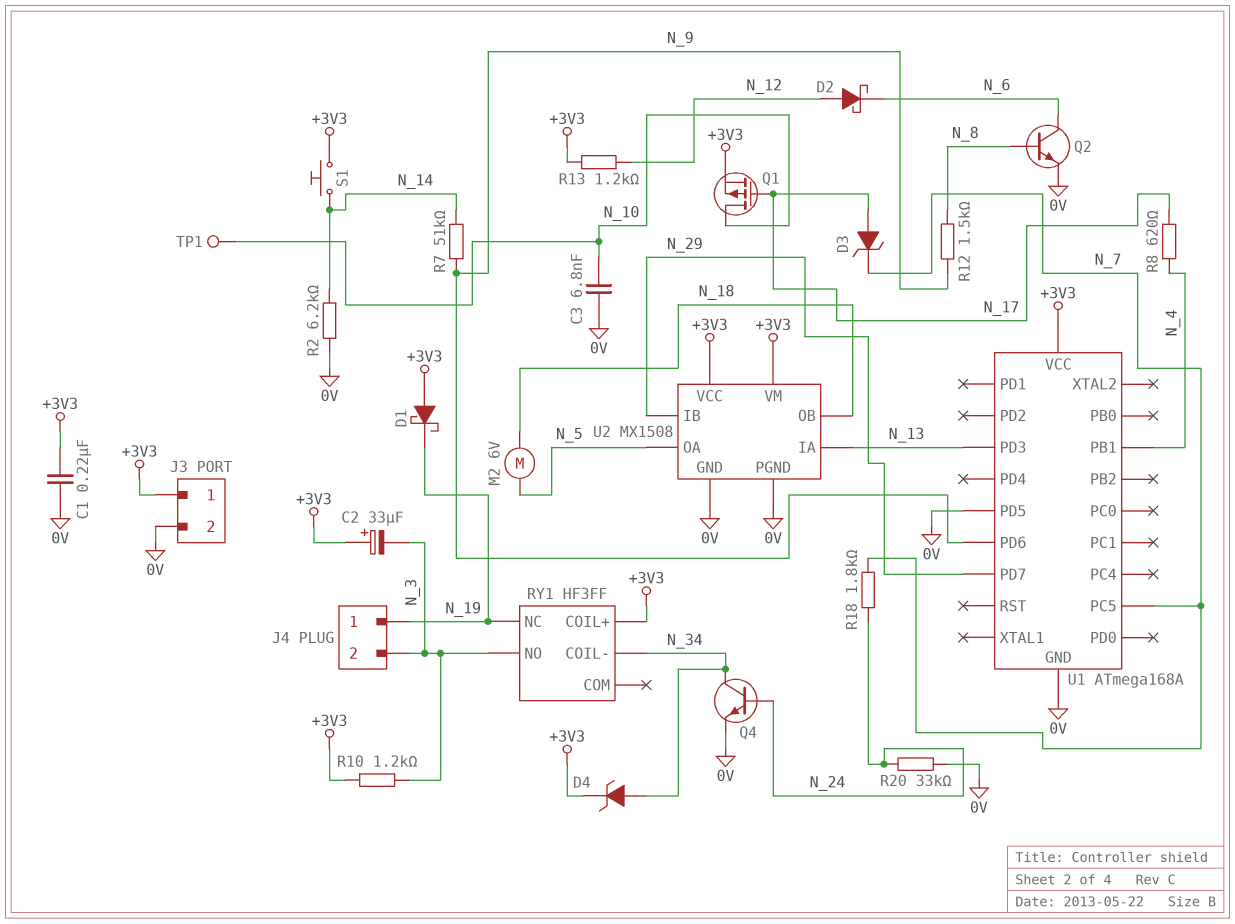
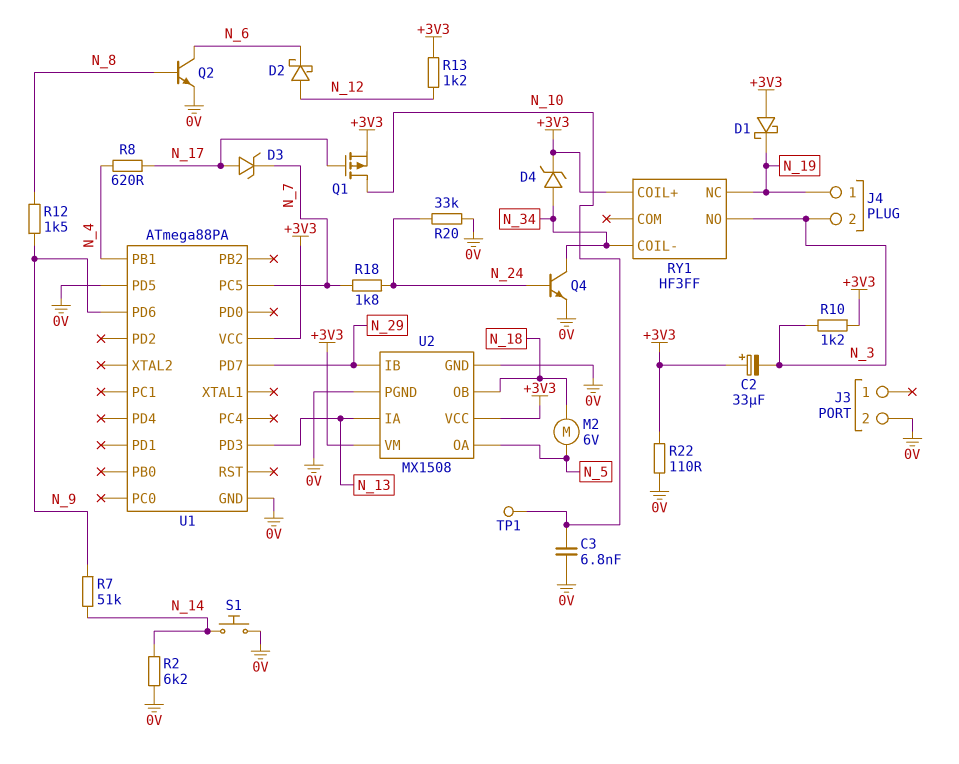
C1: 220nF (+3V3, 0V) -> none
J3 pin 1: +3V3 -> none
R22: none -> 110 (+3V3, 0V)
S1: button (+3V3, N_14) -> button (0V, N_14)
U1: ATmega168A -> ATmega88PA

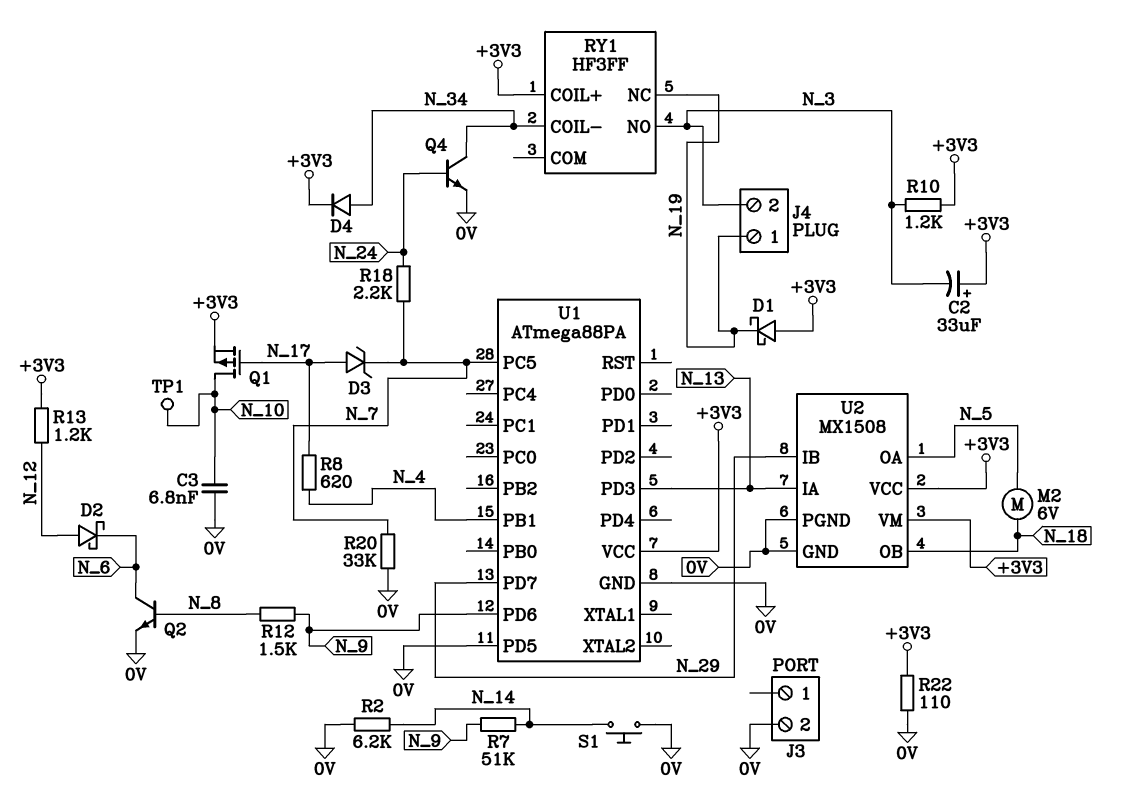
D4: zener (A N_34, K +3V3) -> diode (A N_34, K +3V3)
R18: 1.8k (N_7, N_24) -> 2.2k (N_7, N_24)
R20: 33k (0V, N_24) -> 33k (0V, N_7)

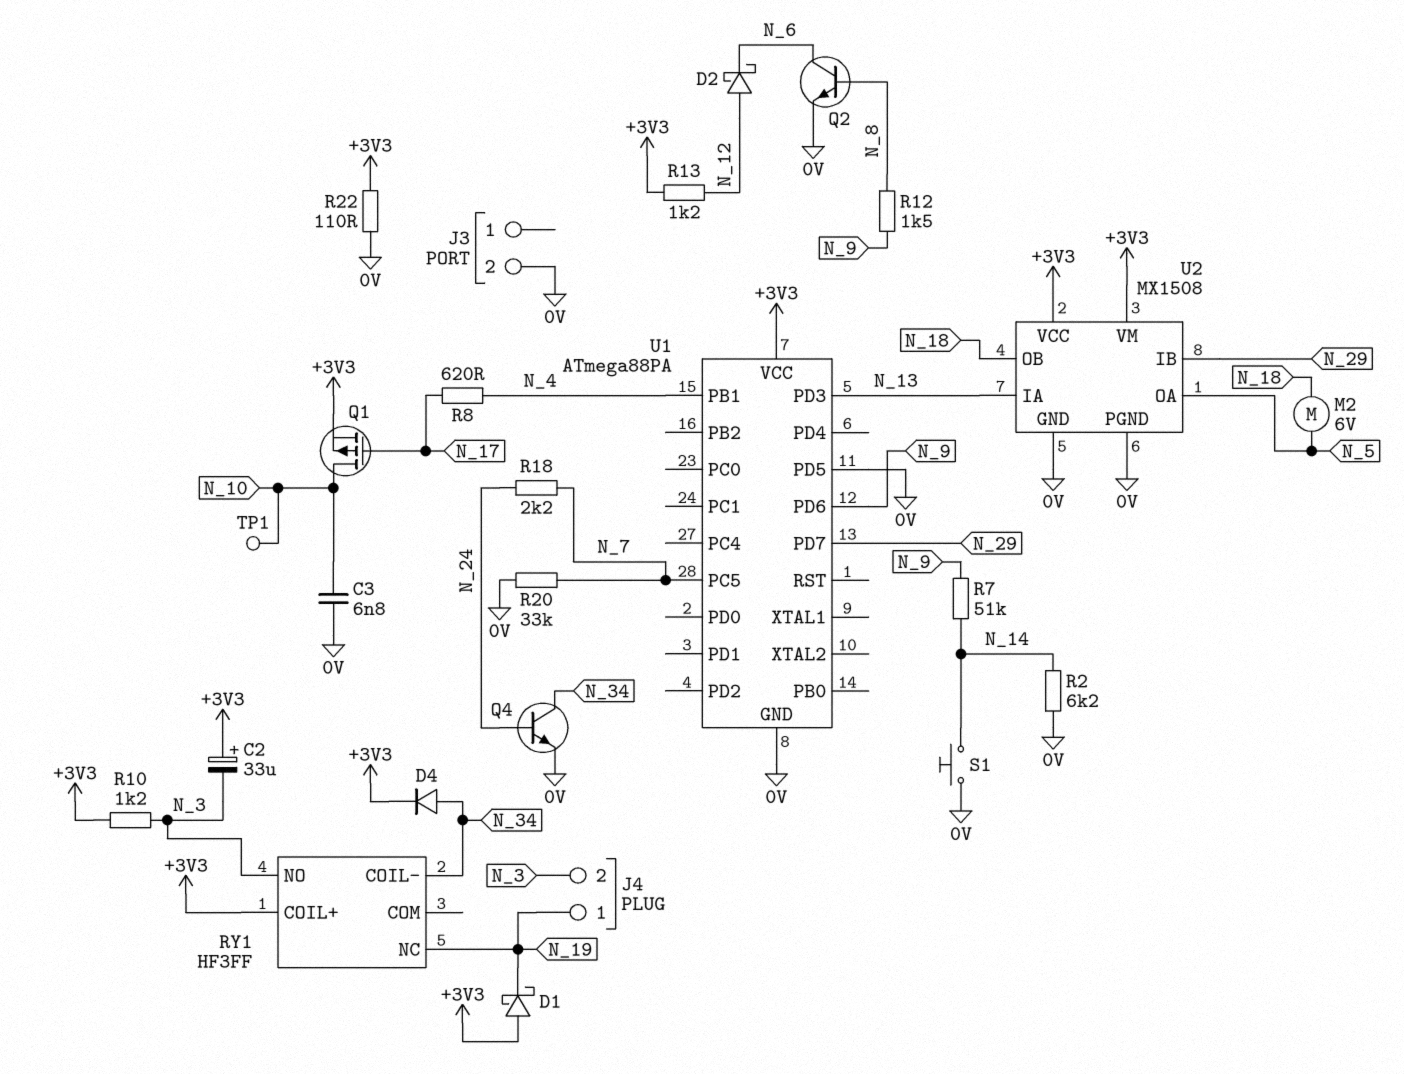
D3: zener (A N_17, K N_7) -> none

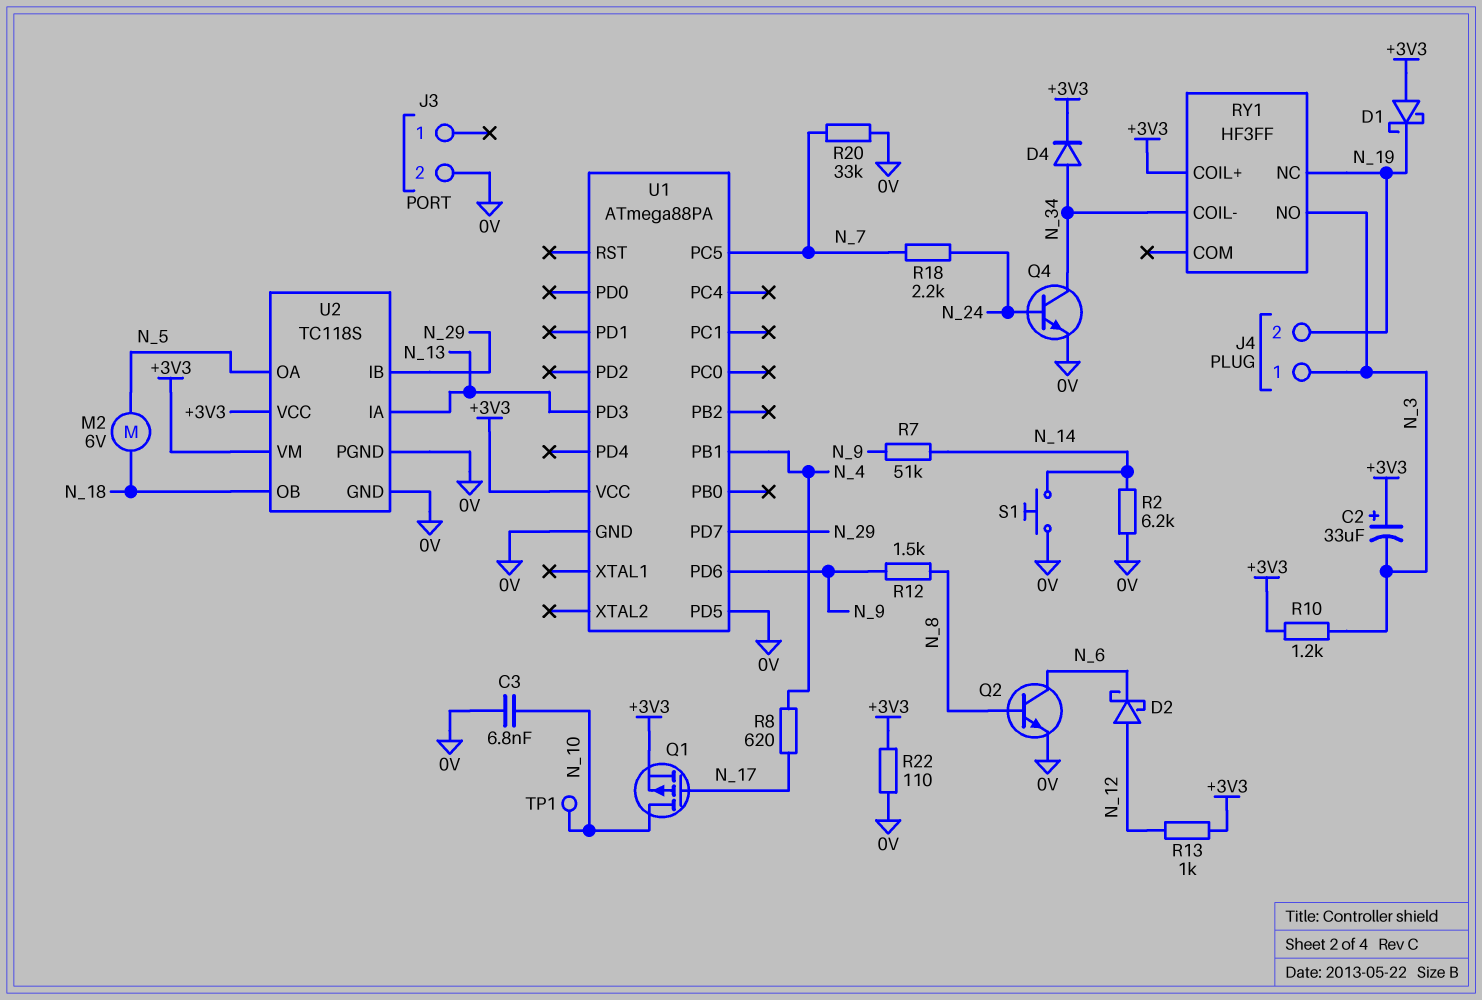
J4 pin 1: N_19 -> N_3
J4 pin 2: N_3 -> N_19
R13: 1.2k (+3V3, N_12) -> 1k (+3V3, N_12)
U2: MX1508 -> TC118S

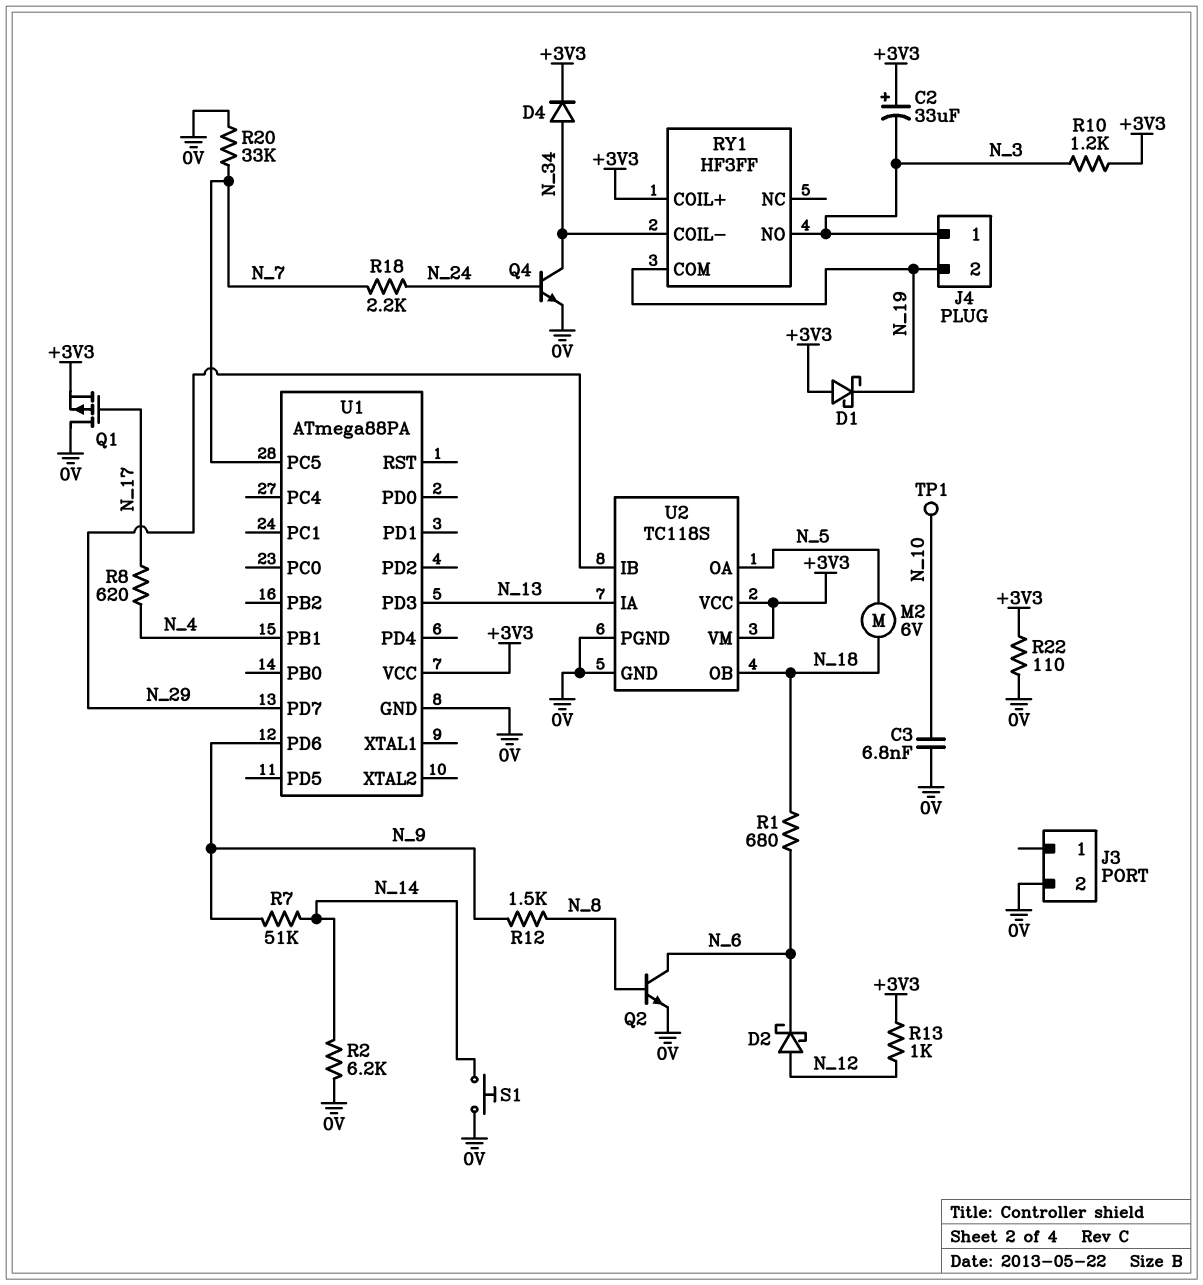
Q1: PMOS (G N_17, D N_10, S +3V3) -> PMOS (G N_17, D 0V, S +3V3)
R1: none -> 680 (N_6, N_18)
RY1 pin COM: none -> N_19
RY1 pin NC: N_19 -> none
U1 pin PD5: 0V -> none

